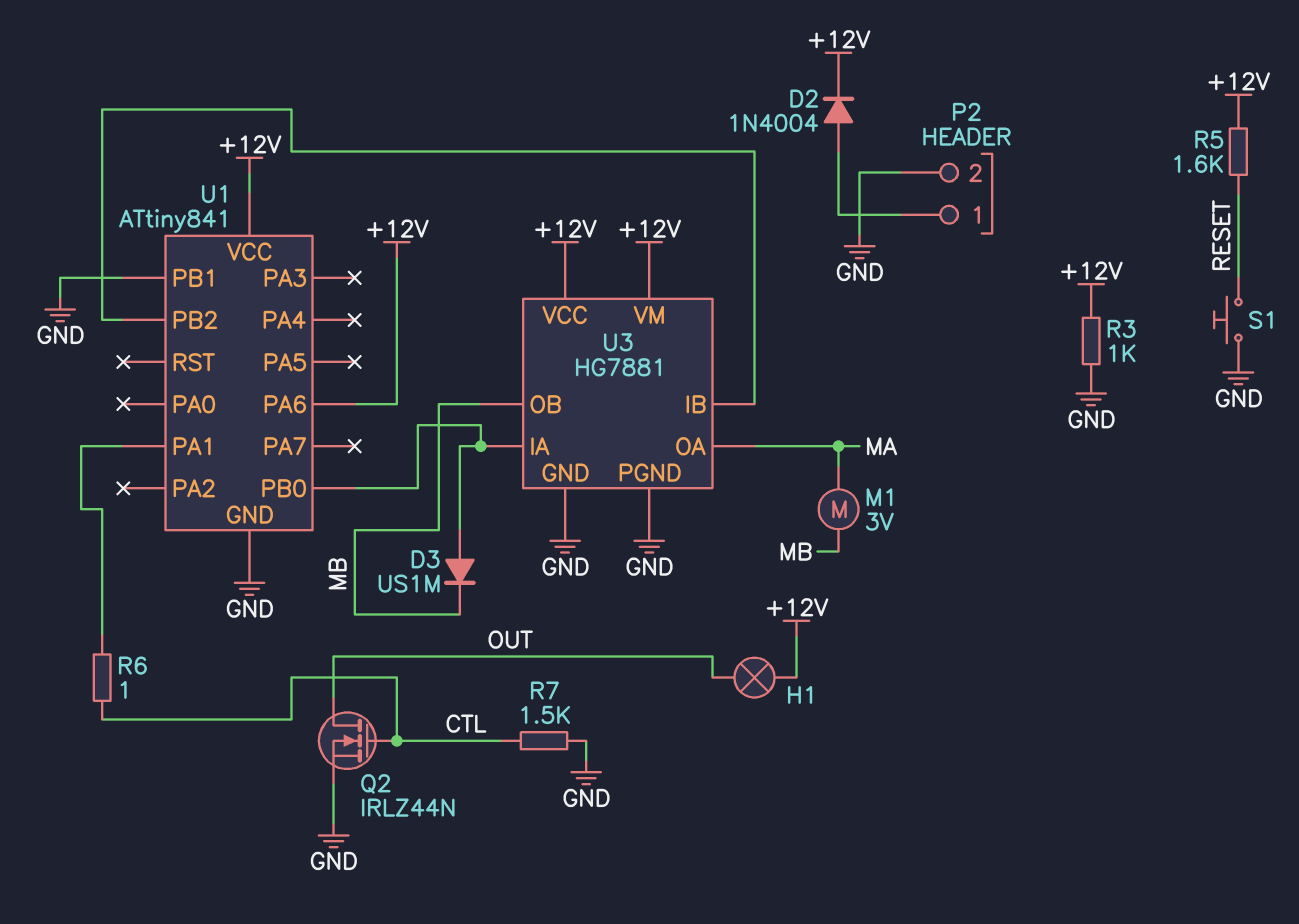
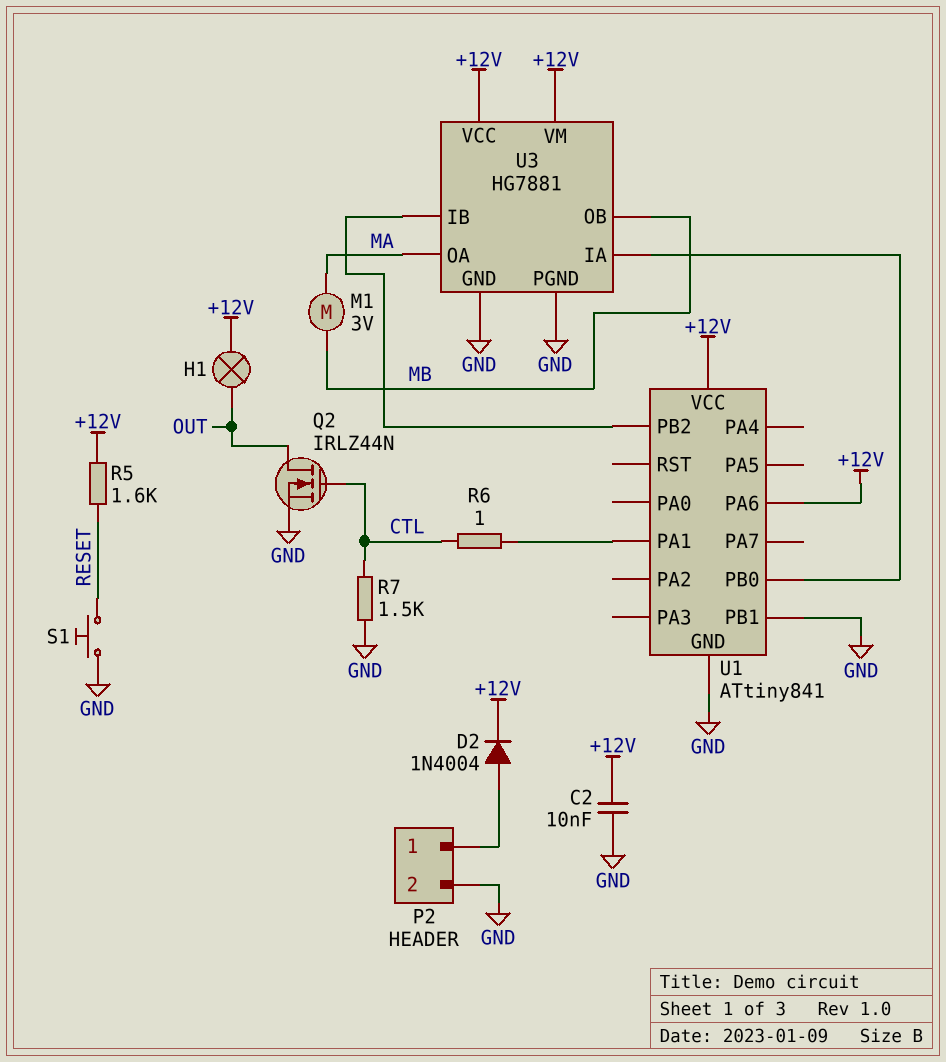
C2: none -> 10nF (+12V, GND)
D3: diode US1M (A U1/PB0, K MB) -> none
R3: 1k (+12V, GND) -> none

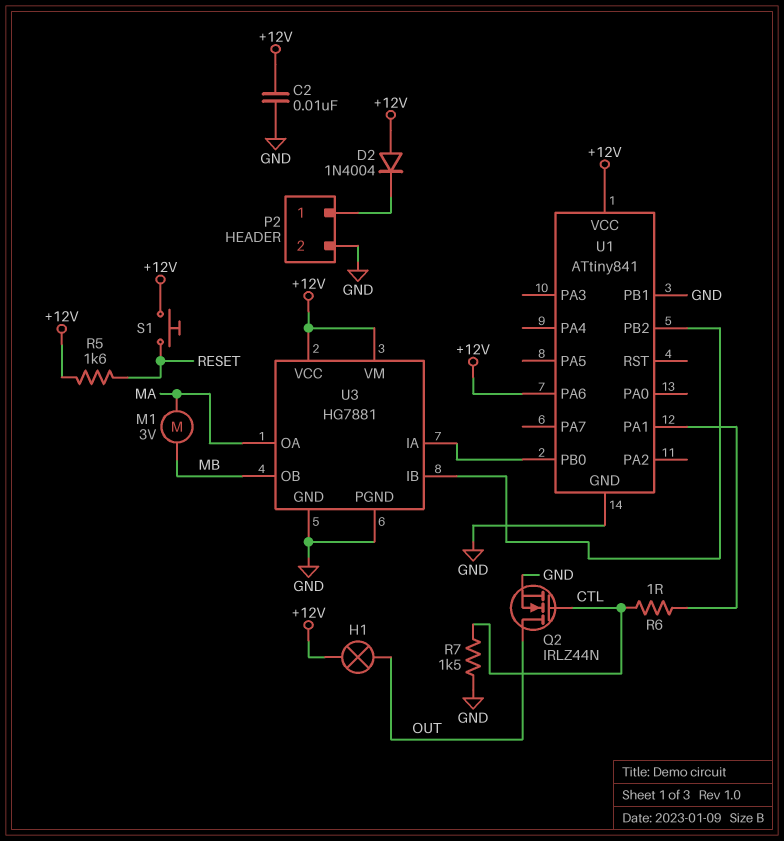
D2: diode 1N4004 (A P2/1, K +12V) -> diode 1N4004 (A +12V, K P2/1)
S1: button (GND, RESET) -> button (+12V, RESET)

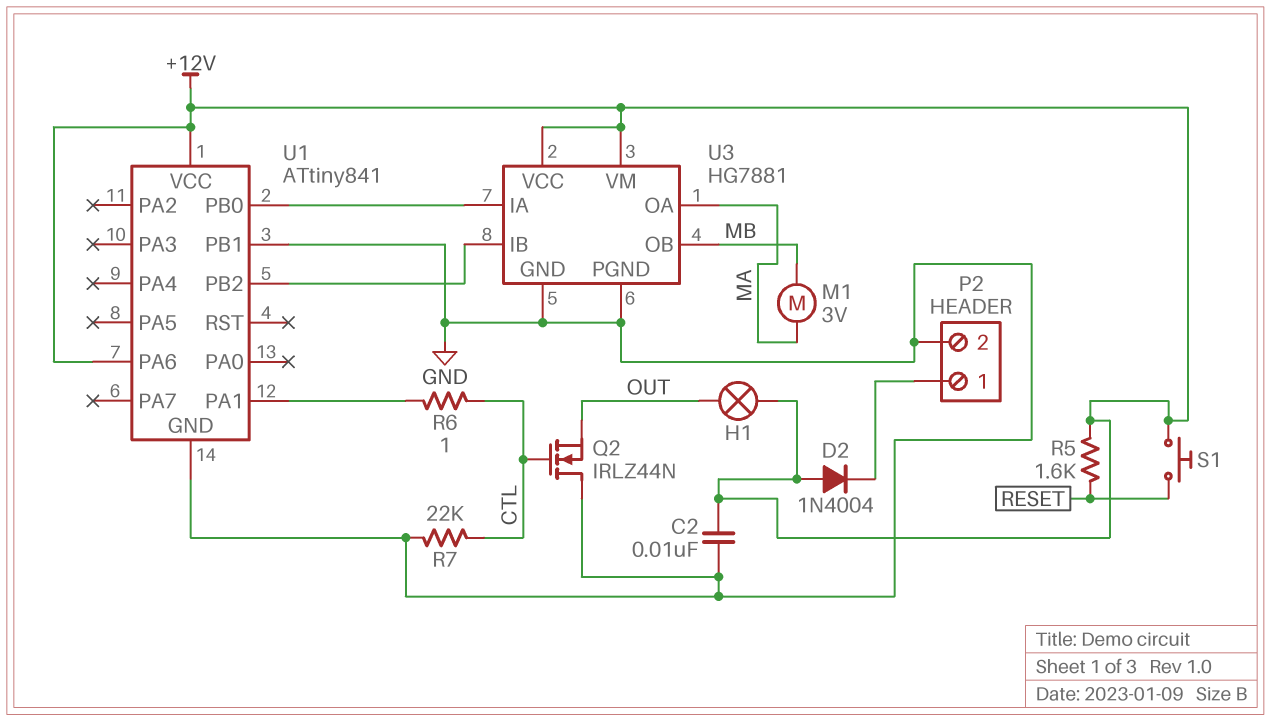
Q2: NMOS IRLZ44N (G CTL, D OUT, S GND) -> NMOS IRLZ44N (G CTL, D GND, S OUT)
R7: 1.5k (CTL, GND) -> 22k (CTL, GND)

